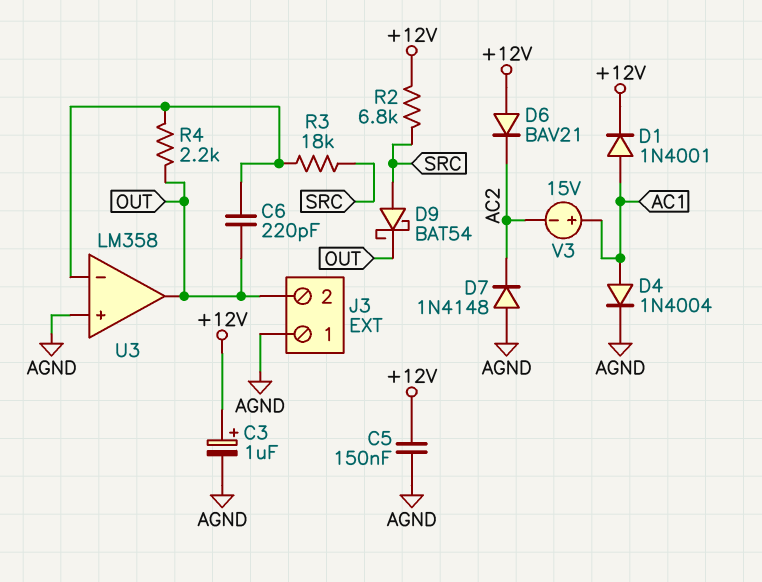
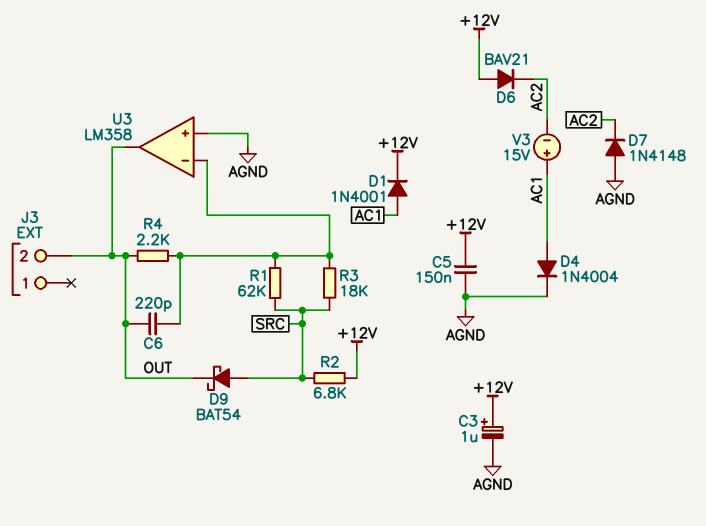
J3 pin 1: AGND -> none
R1: none -> 62k (SRC, U3/in-)

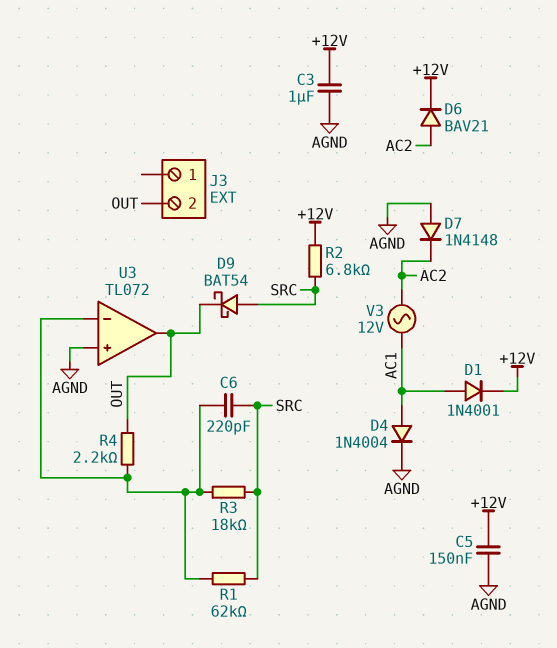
C3: 1uF (plus +12V, minus AGND) -> 1uF (+12V, AGND)
C6: 220pF (OUT, U3/in-) -> 220pF (SRC, U3/in-)
D6: diode BAV21 (A +12V, K AC2) -> diode BAV21 (A AC2, K +12V)
U3: LM358 -> TL072
V3: 15V (plus AC1, minus AC2) -> AC 12V (AC1, AC2)

